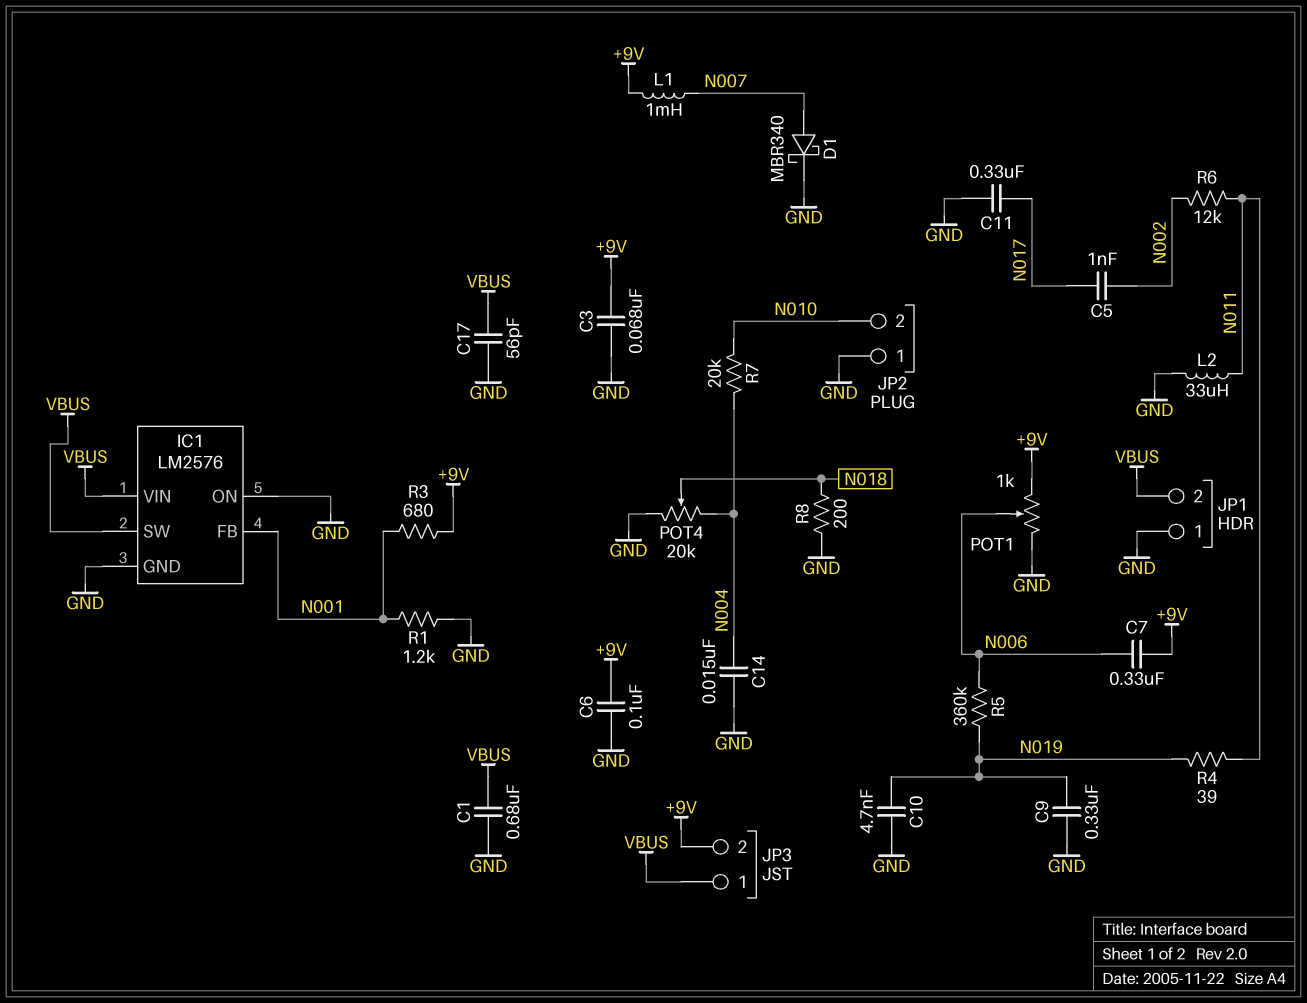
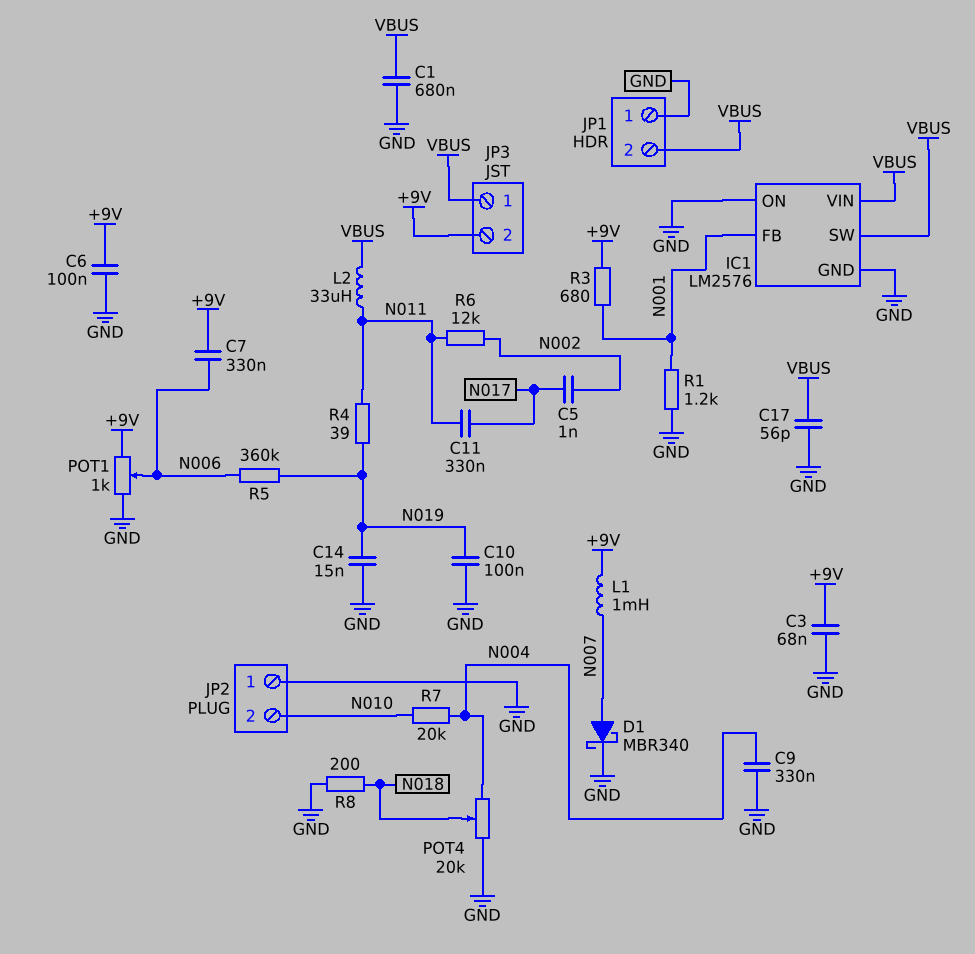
C9: 330nF (GND, N019) -> 330nF (GND, N004)
C10: 4.7nF (GND, N019) -> 100nF (GND, N019)
C11: 330nF (GND, N017) -> 330nF (N011, N017)
C14: 15nF (GND, N004) -> 15nF (GND, N019)
L2: 33uH (GND, N011) -> 33uH (N011, VBUS)

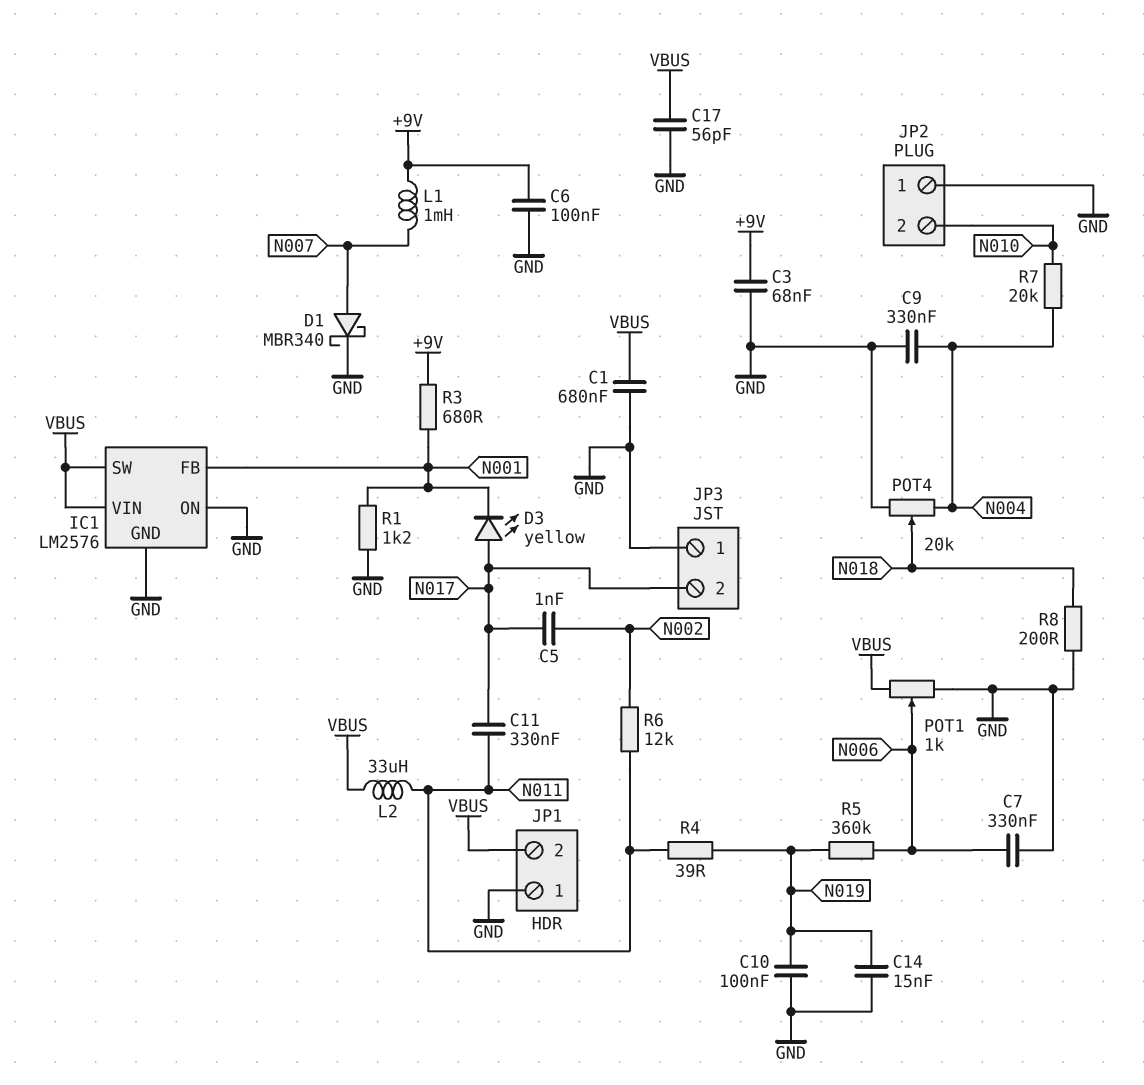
C7: 330nF (+9V, N006) -> 330nF (GND, N006)
D3: none -> LED yellow (A N017, K N001)
JP3 pin 1: VBUS -> GND
JP3 pin 2: +9V -> N017
POT1: 1k (+9V, GND, wiper N006) -> 1k (GND, VBUS, wiper N006)

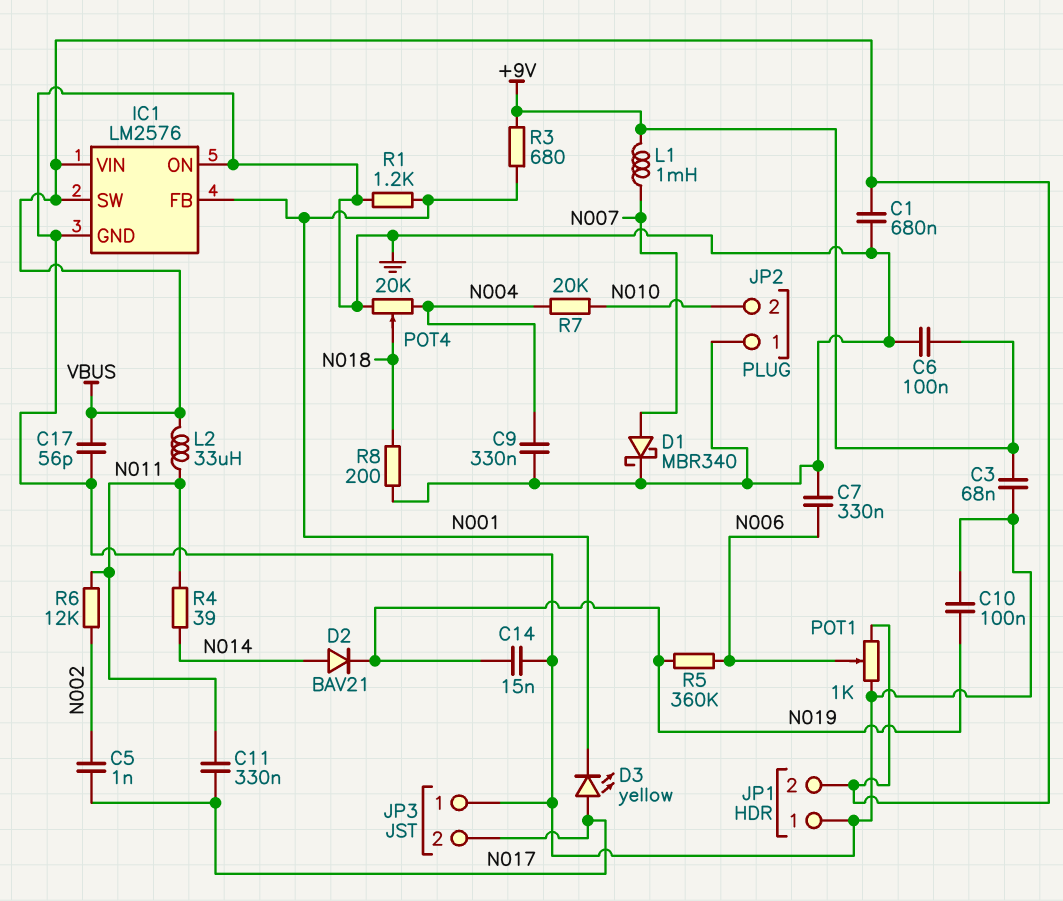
D2: none -> diode BAV21 (A N014, K N019)
R4: 39 (N011, N019) -> 39 (N011, N014)

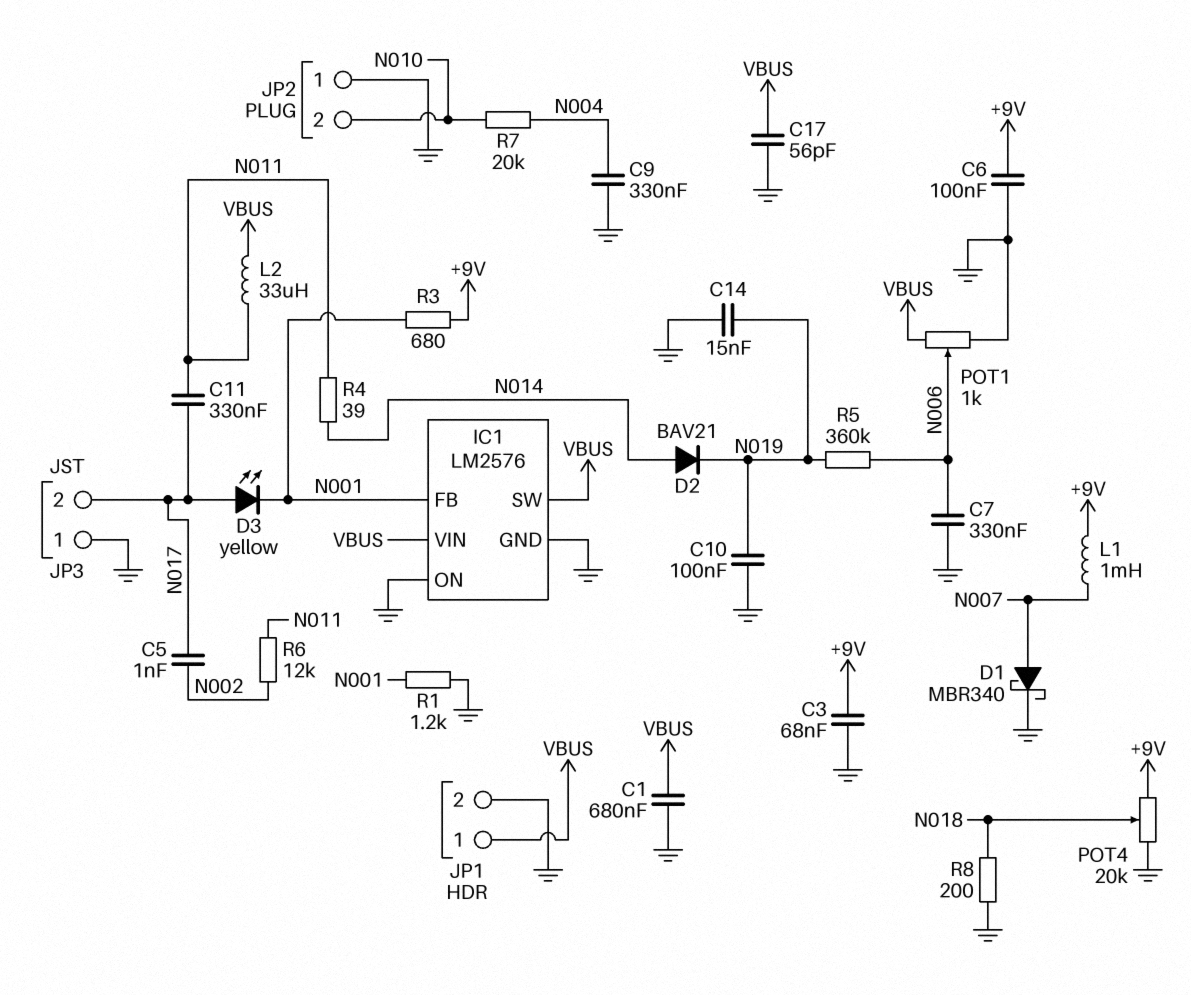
JP1 pin 1: GND -> VBUS
JP1 pin 2: VBUS -> GND
POT4: 20k (GND, N004, wiper N018) -> 20k (+9V, GND, wiper N018)

